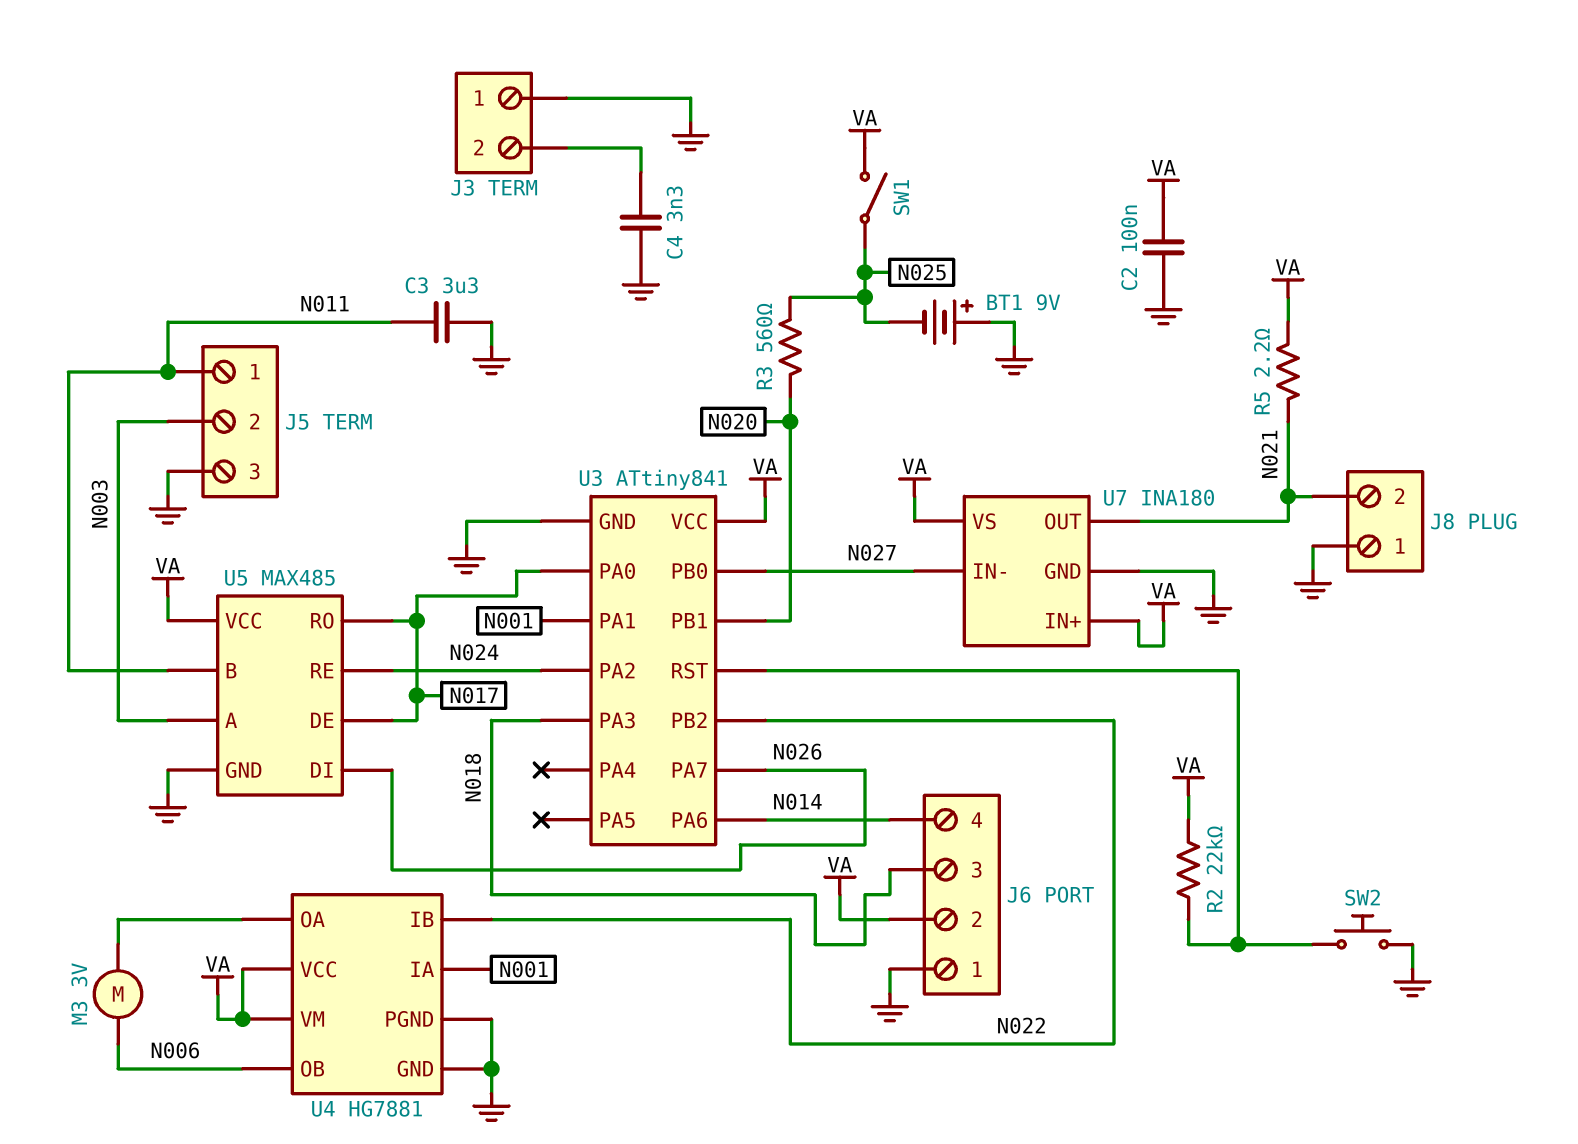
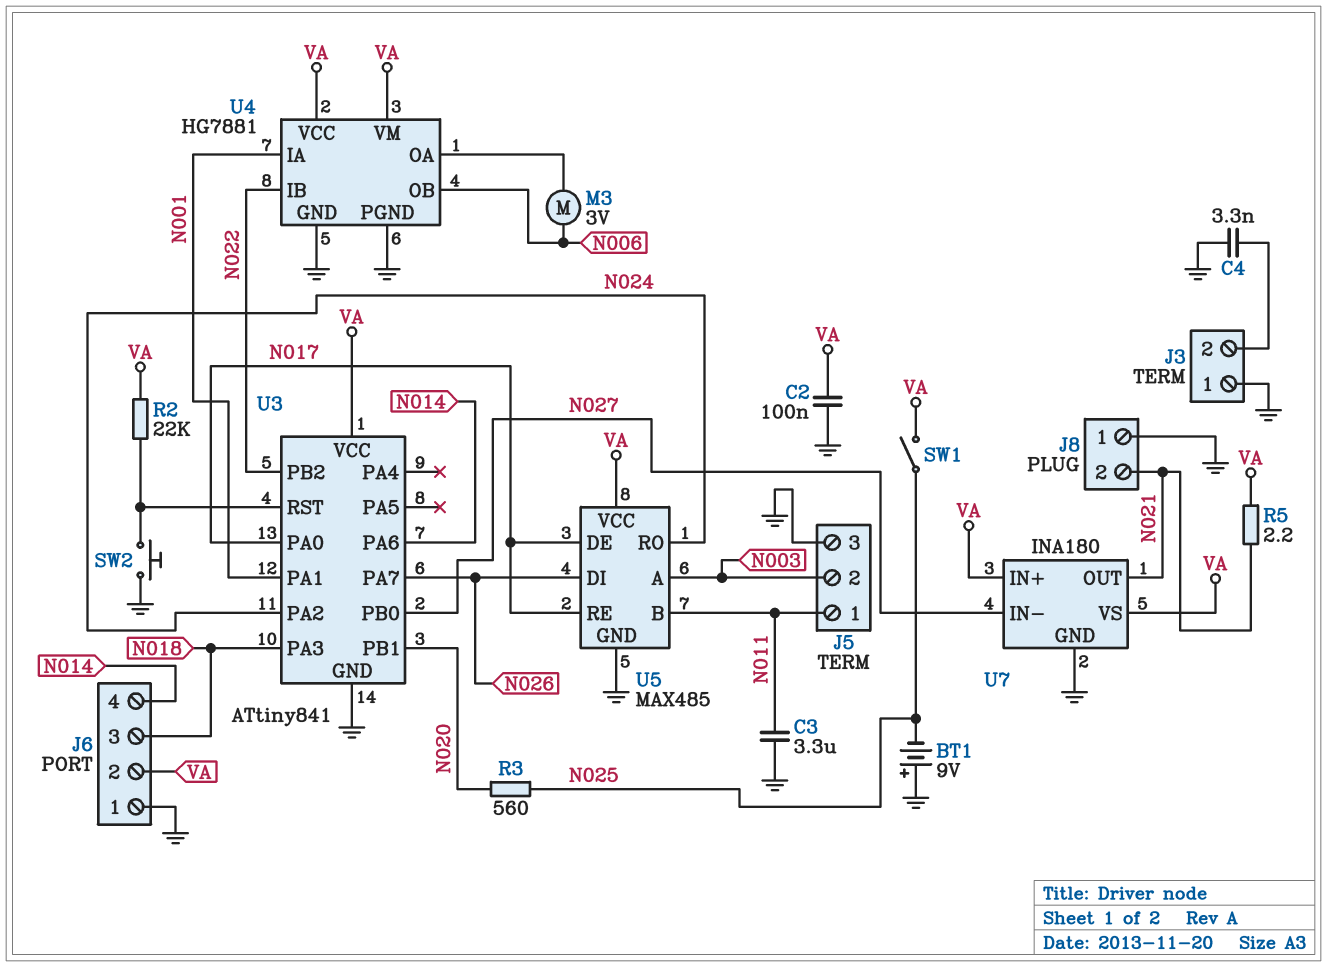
U5 pin RE: N024 -> N017
U5 pin RO: N017 -> N024

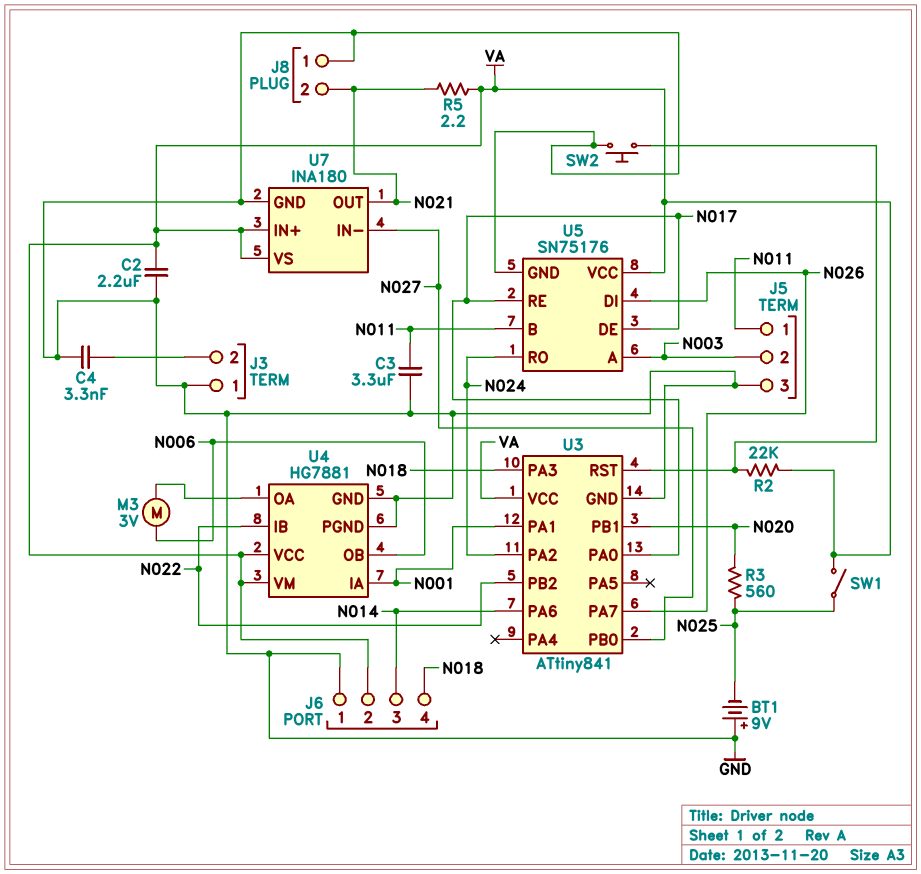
C2: 100nF (GND, VA) -> 2.2uF (GND, VA)
J6 pin 3: N018 -> N014
J6 pin 4: N014 -> N018
U5: MAX485 -> SN75176

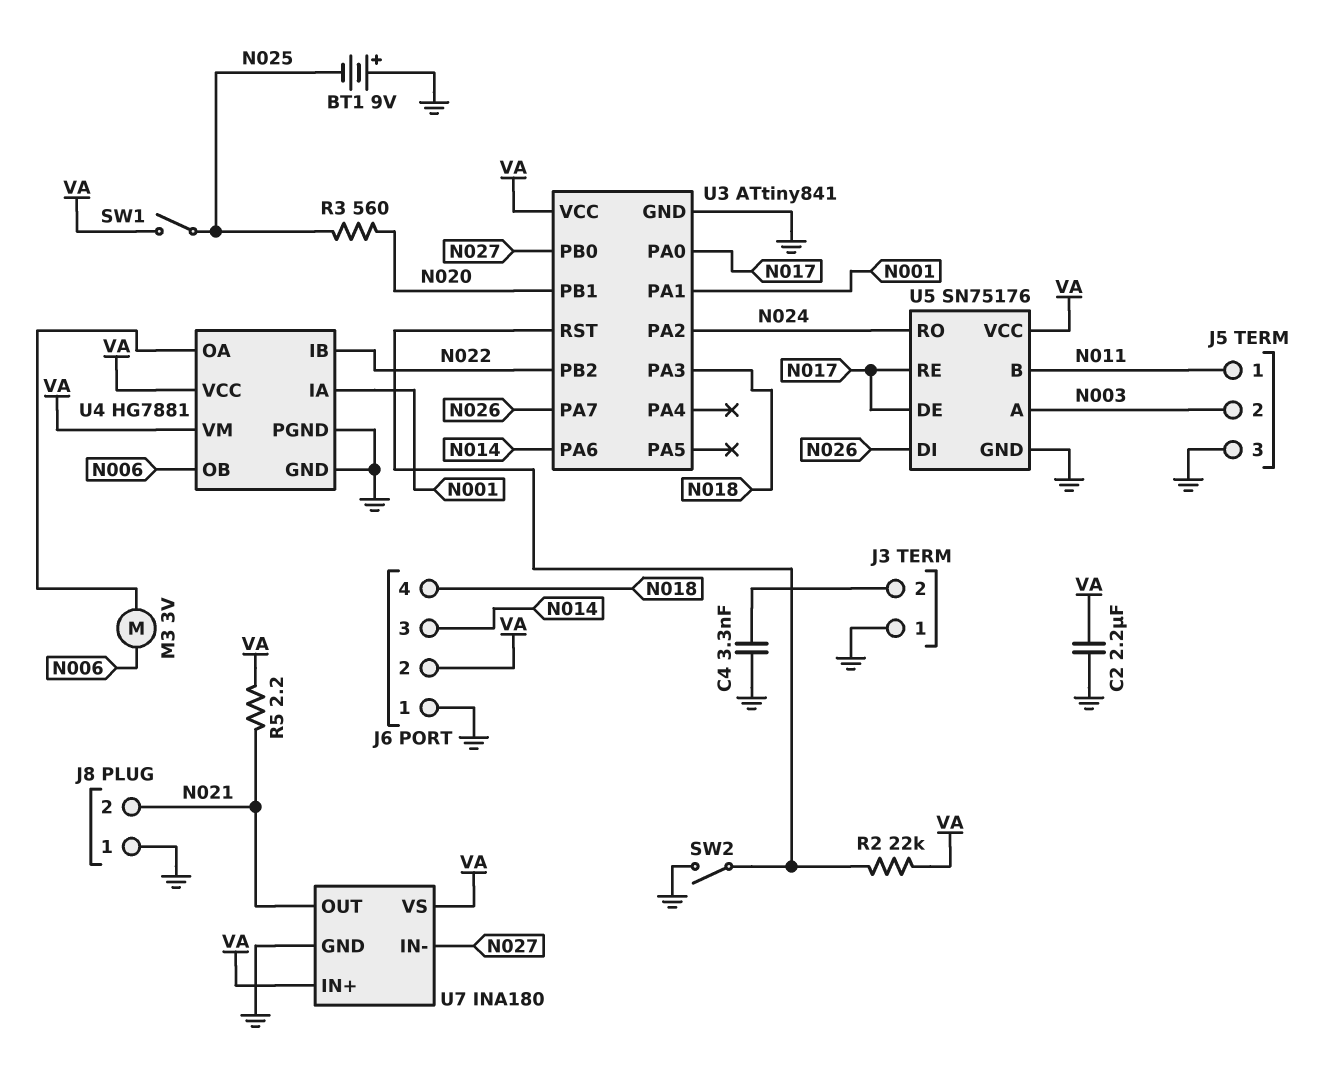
C3: 3.3uF (GND, N011) -> none
SW2: button (GND, U3/RST) -> switch (GND, U3/RST)

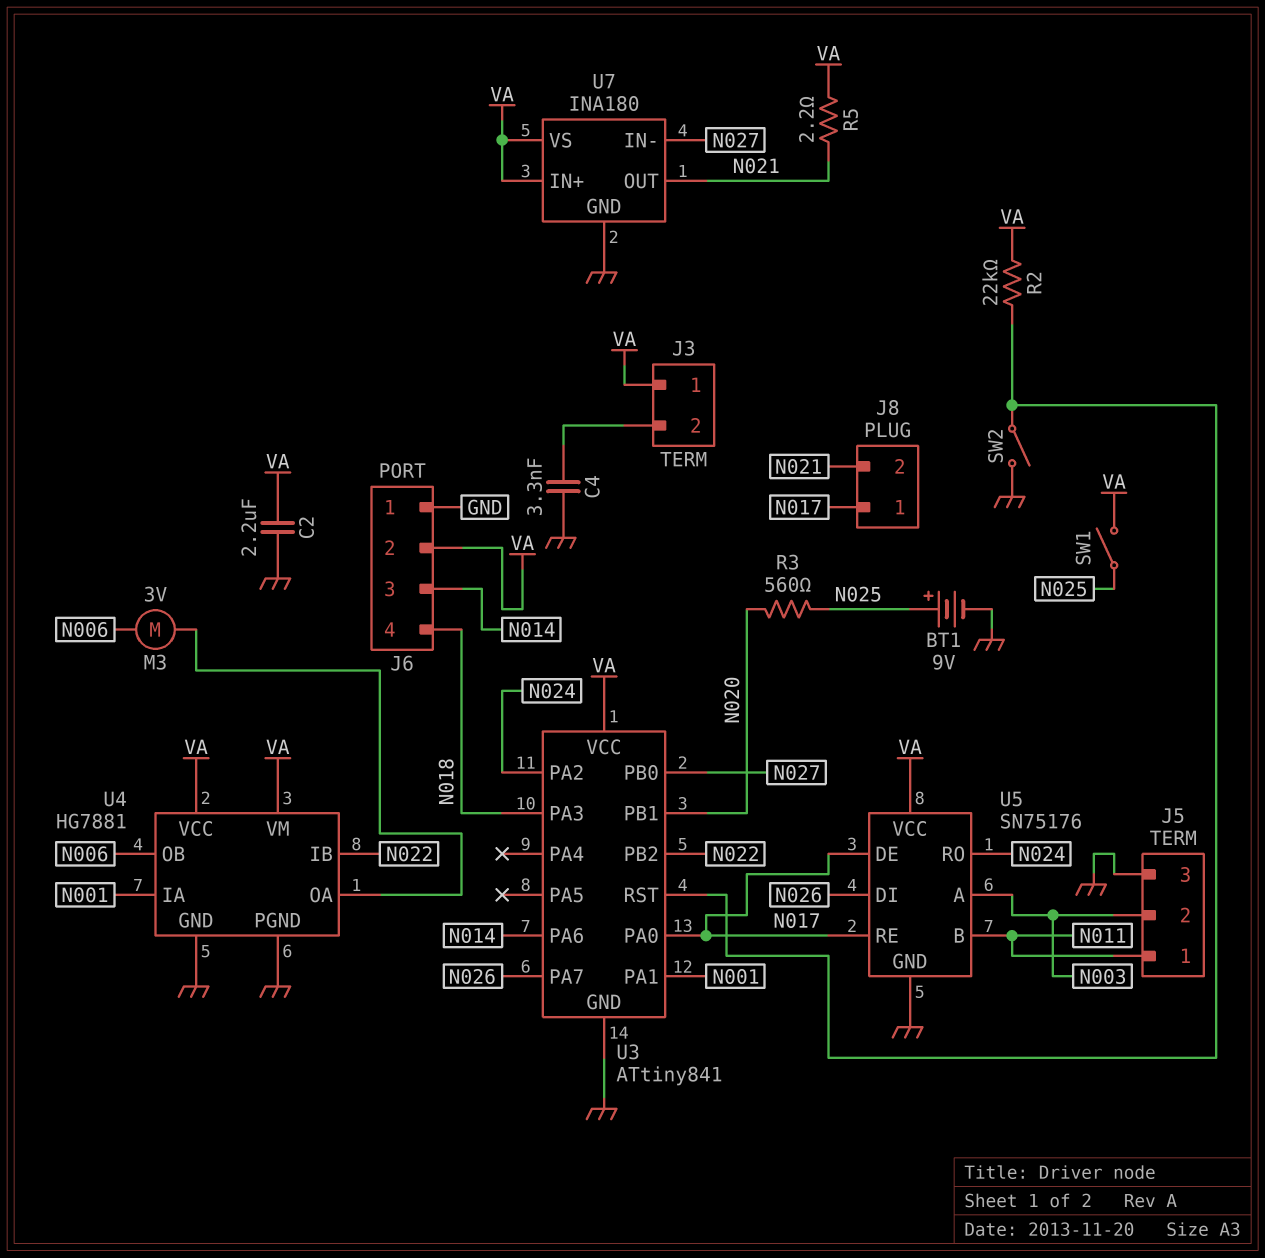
BT1: 9V (plus GND, minus N025) -> 9V (plus N025, minus GND)
J3 pin 1: GND -> VA
J8 pin 1: GND -> N017

